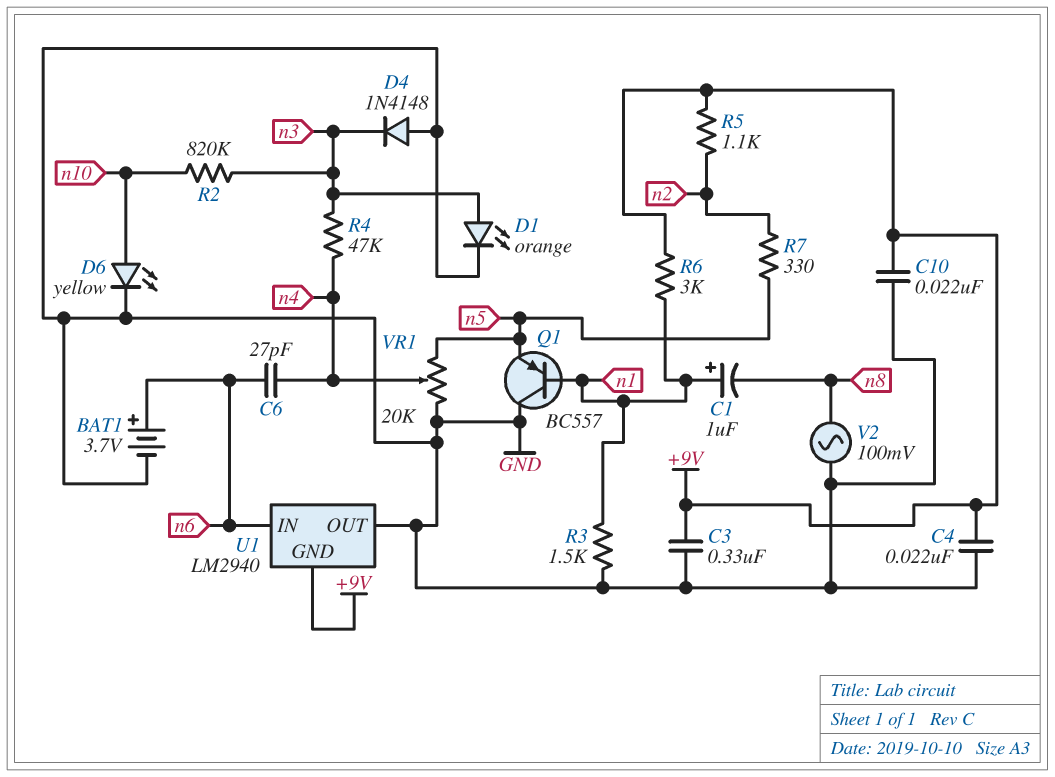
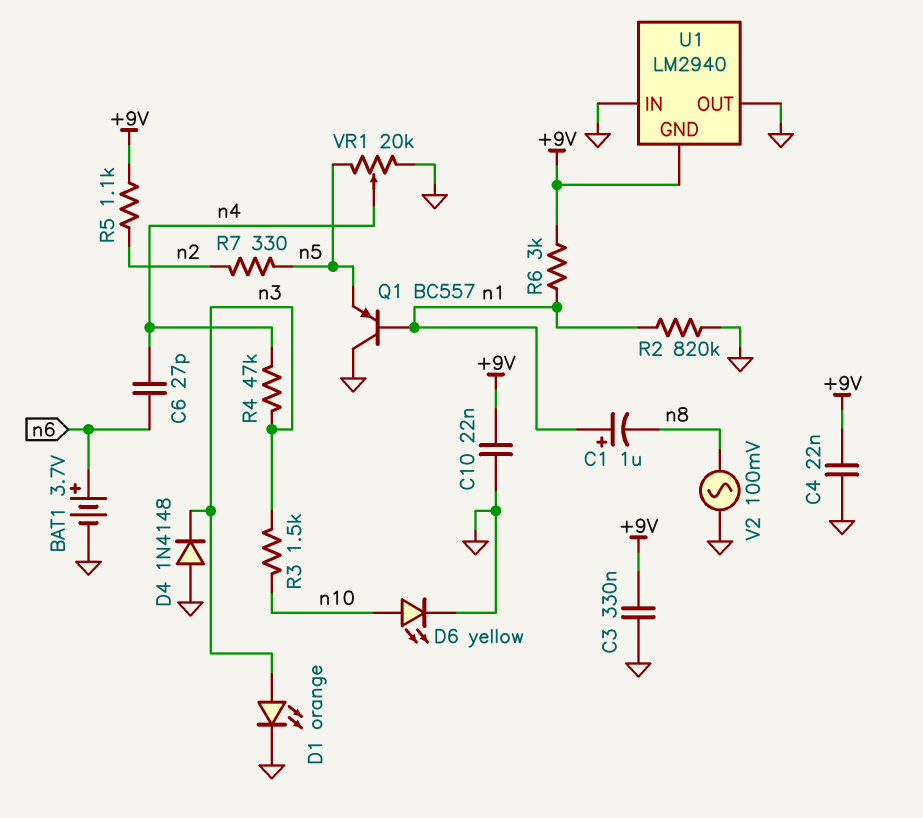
R2: 820k (n3, n10) -> 820k (GND, n1)
R3: 1.5k (GND, n1) -> 1.5k (n3, n10)
U1 pin IN: n6 -> GND

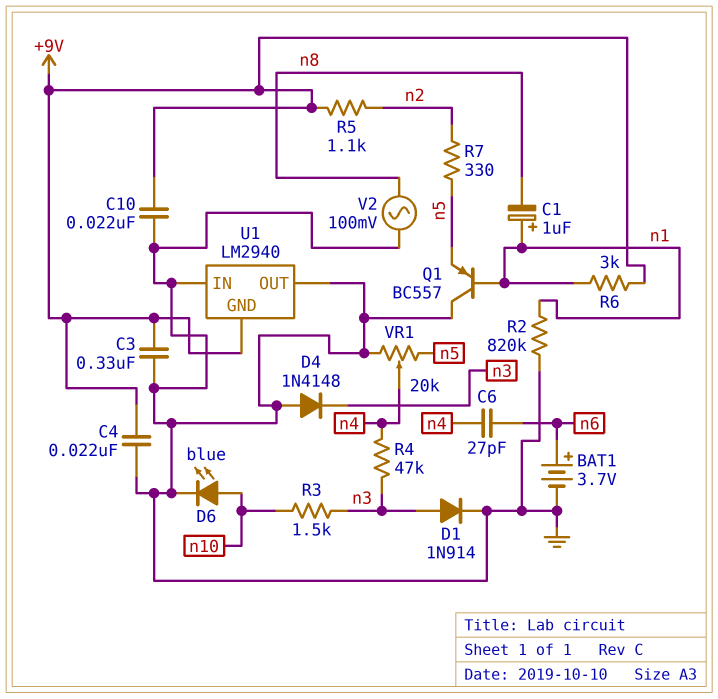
D1: LED orange (A n3, K GND) -> diode 1N914 (A n3, K GND)
D6: LED yellow (A n10, K GND) -> LED blue (A n10, K GND)

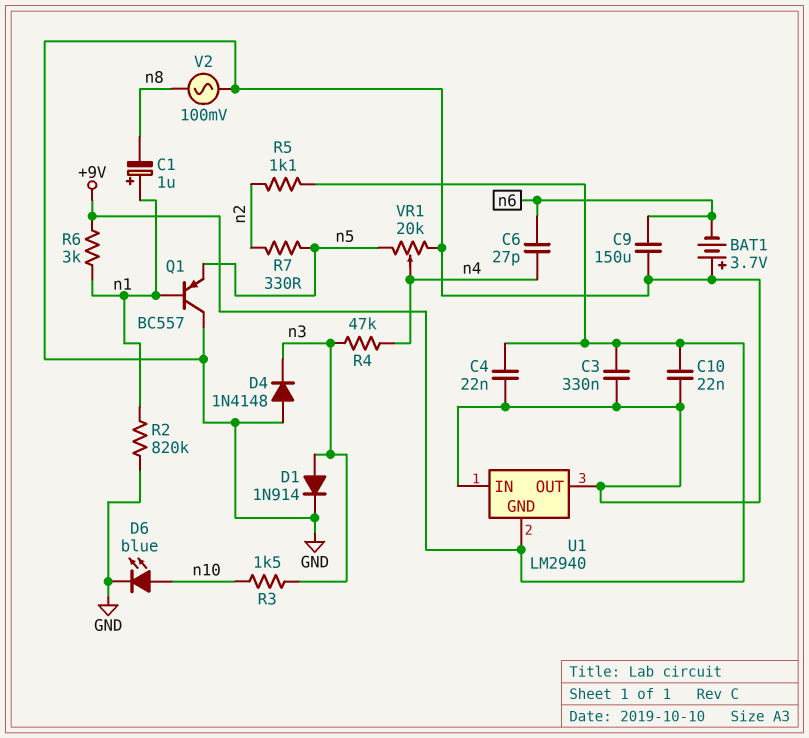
BAT1: 3.7V (plus n6, minus GND) -> 3.7V (plus GND, minus n6)
C9: none -> 150uF (GND, n6)

